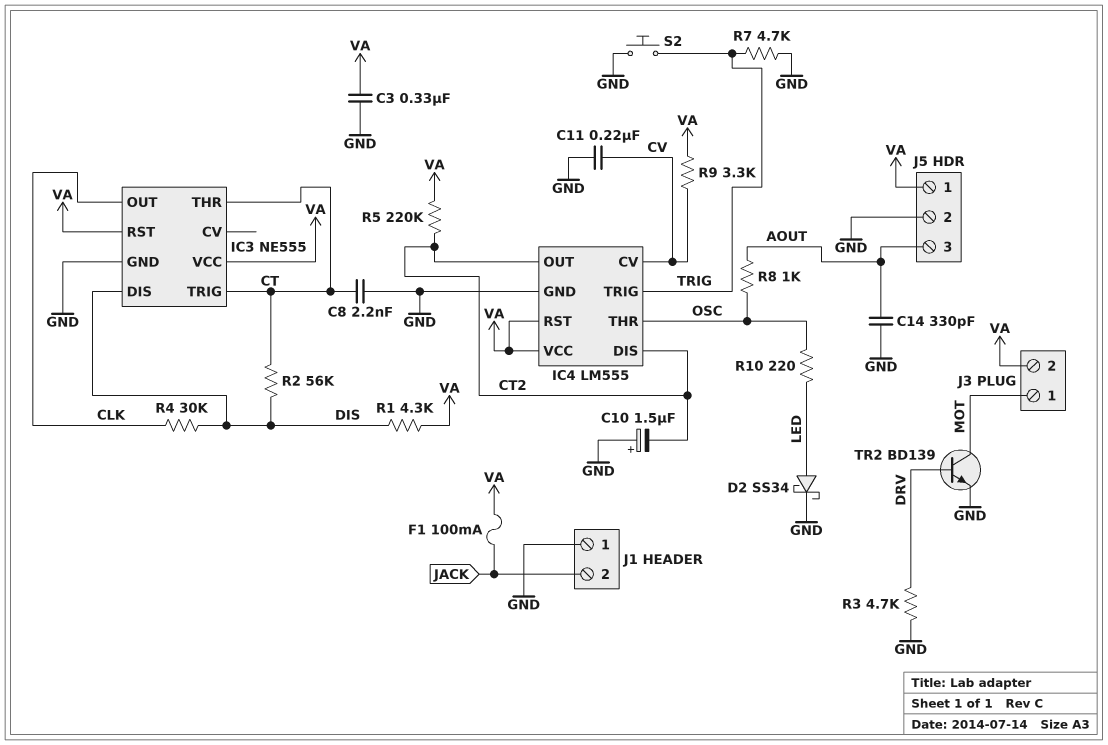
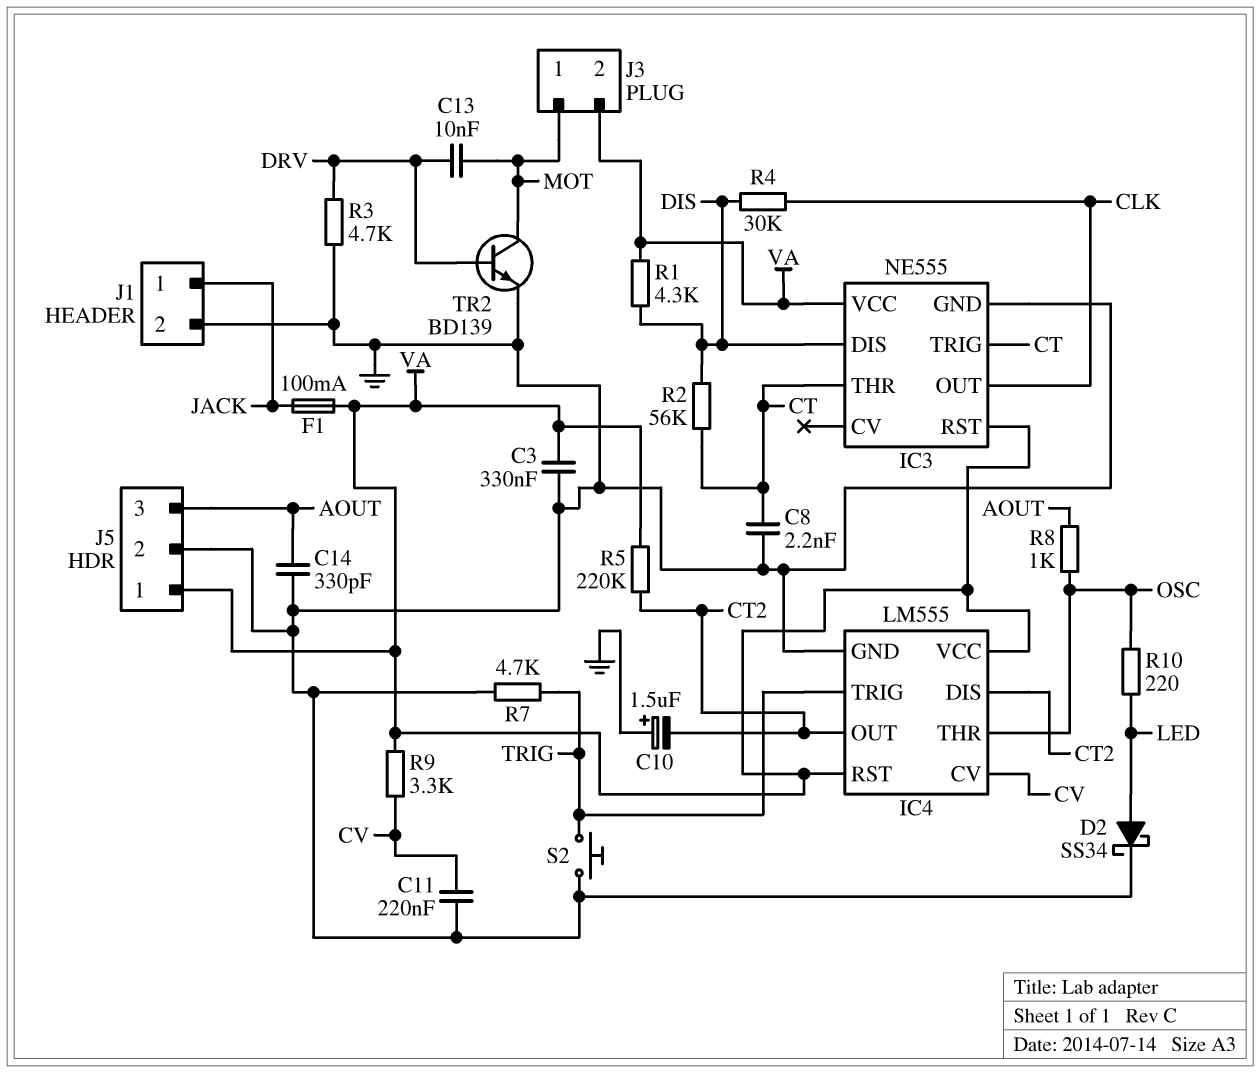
C13: none -> 10nF (DRV, MOT)
J1 pin 1: GND -> JACK
J1 pin 2: JACK -> GND

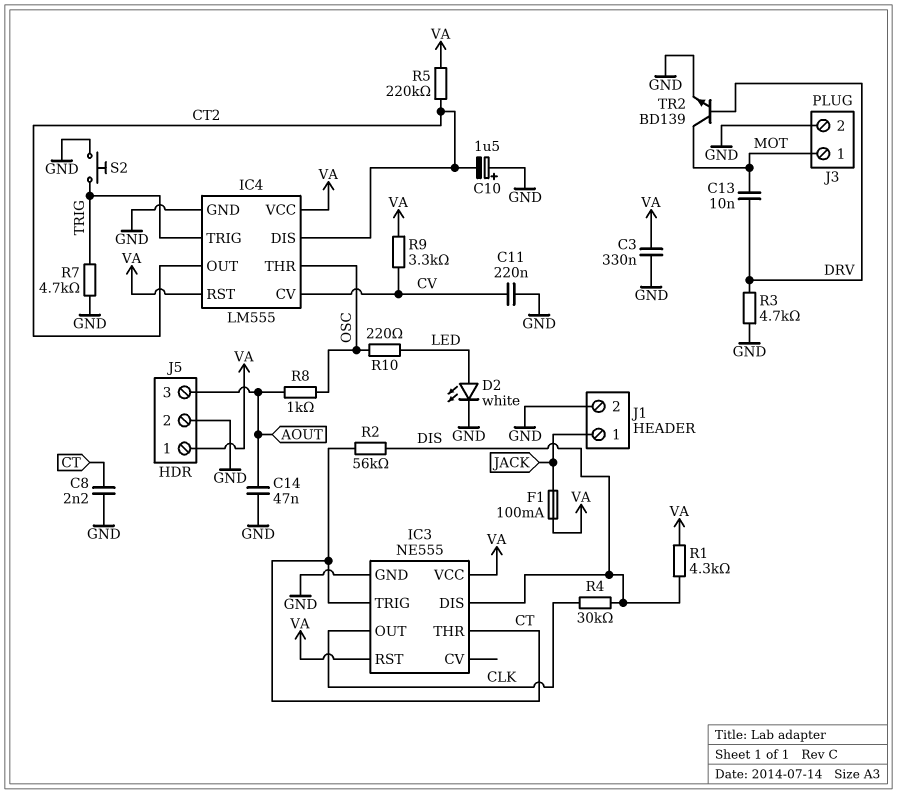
C14: 330pF (AOUT, GND) -> 47nF (AOUT, GND)
D2: schottky SS34 (A LED, K GND) -> LED white (A LED, K GND)
J3 pin 2: VA -> GND

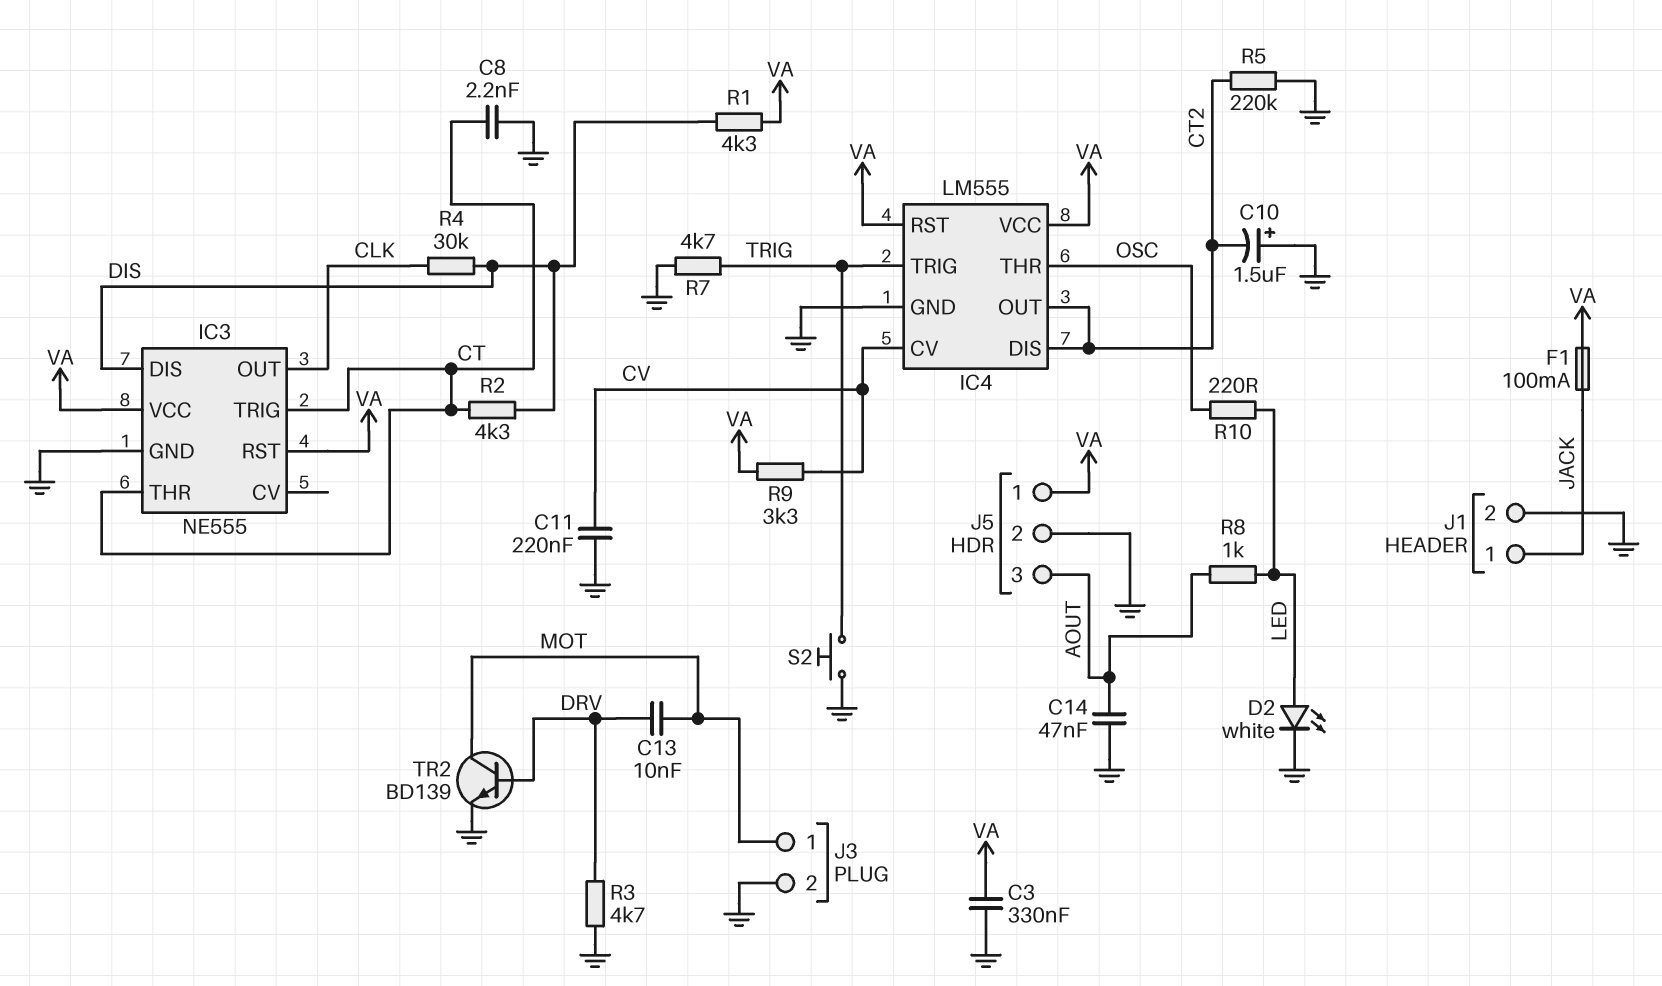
R2: 56k (CT, DIS) -> 4.3k (CT, DIS)
R5: 220k (CT2, VA) -> 220k (CT2, GND)
R8: 1k (AOUT, OSC) -> 1k (AOUT, LED)

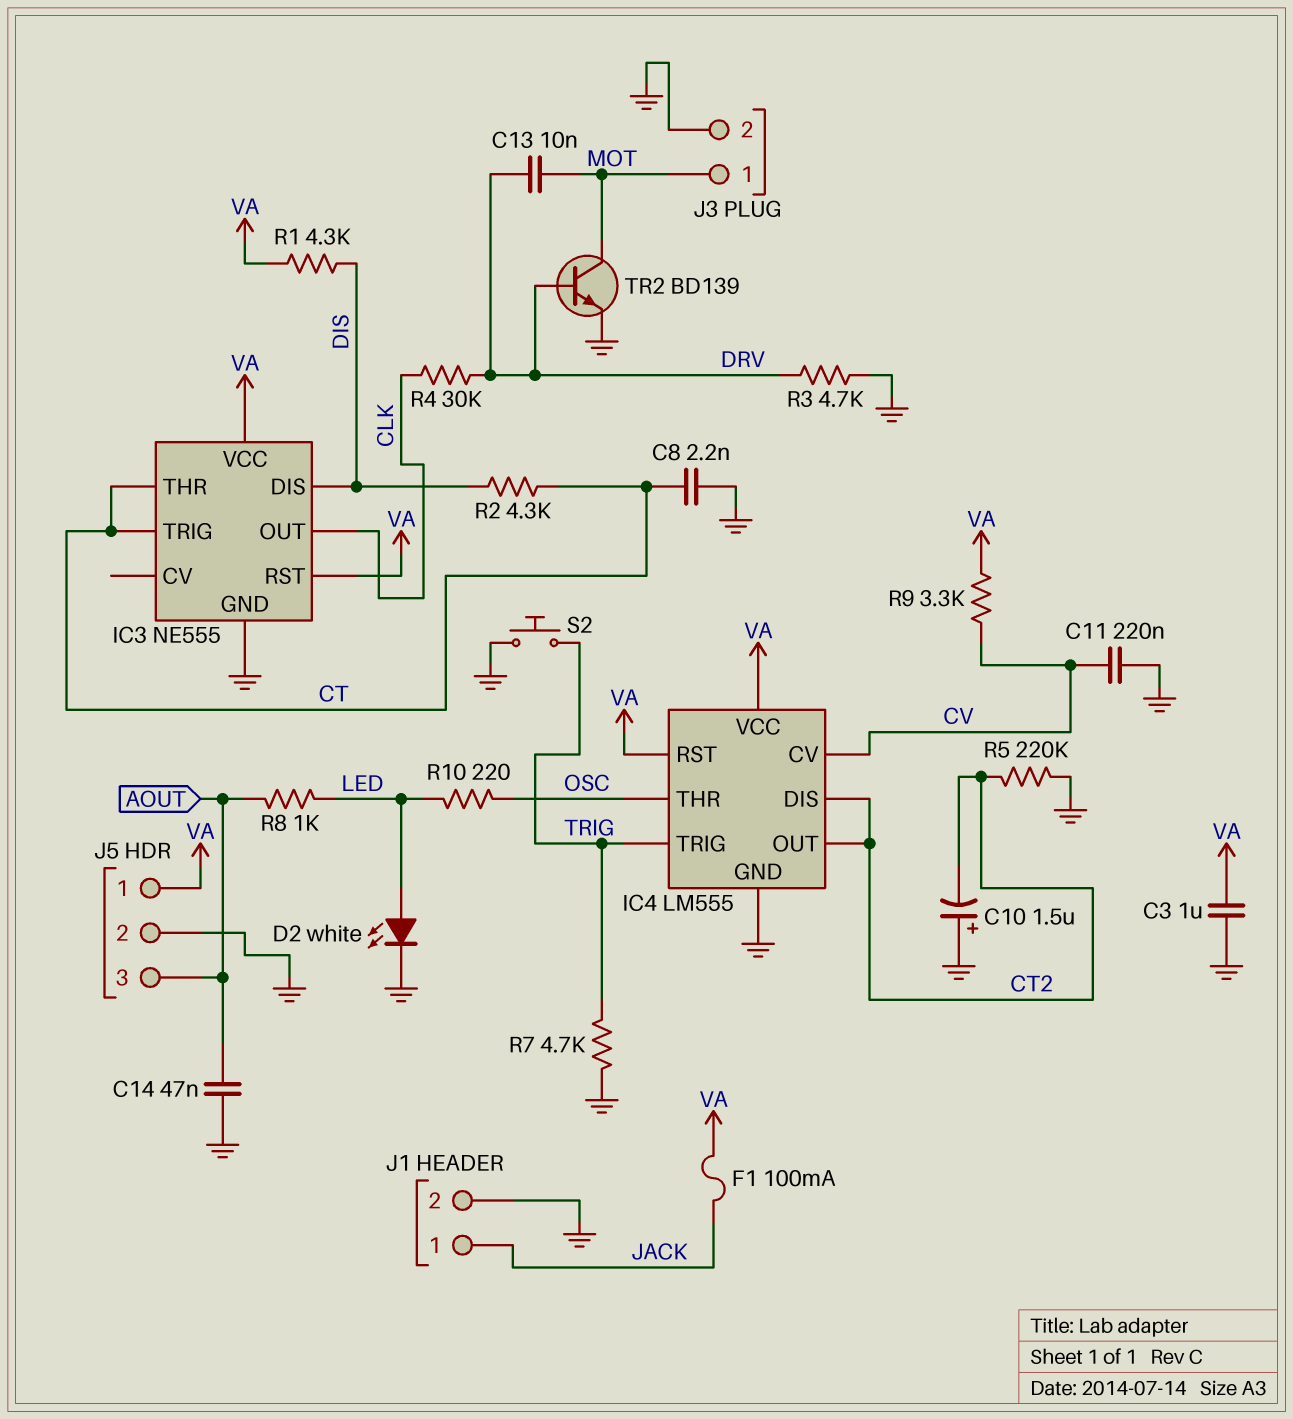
C3: 330nF (GND, VA) -> 1uF (GND, VA)
R4: 30k (CLK, DIS) -> 30k (CLK, DRV)

